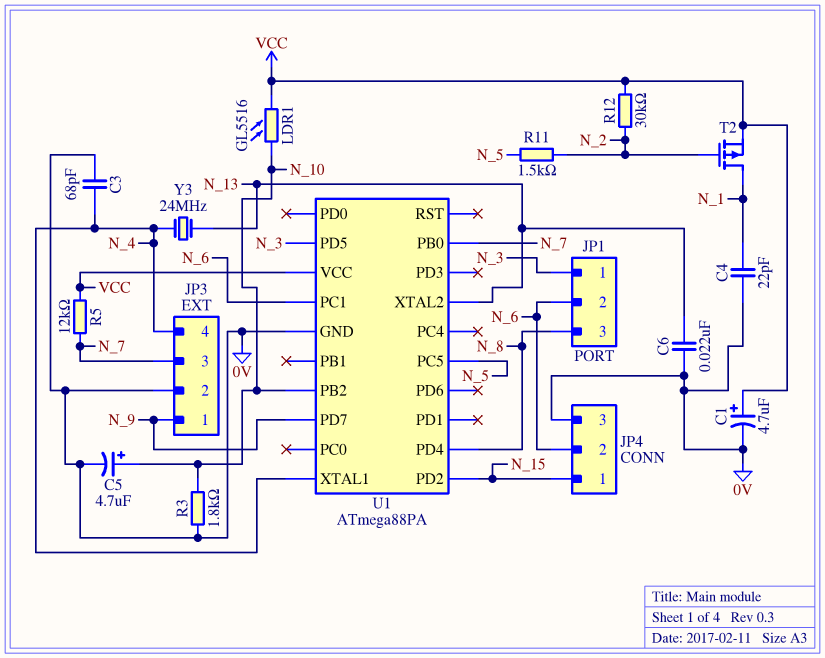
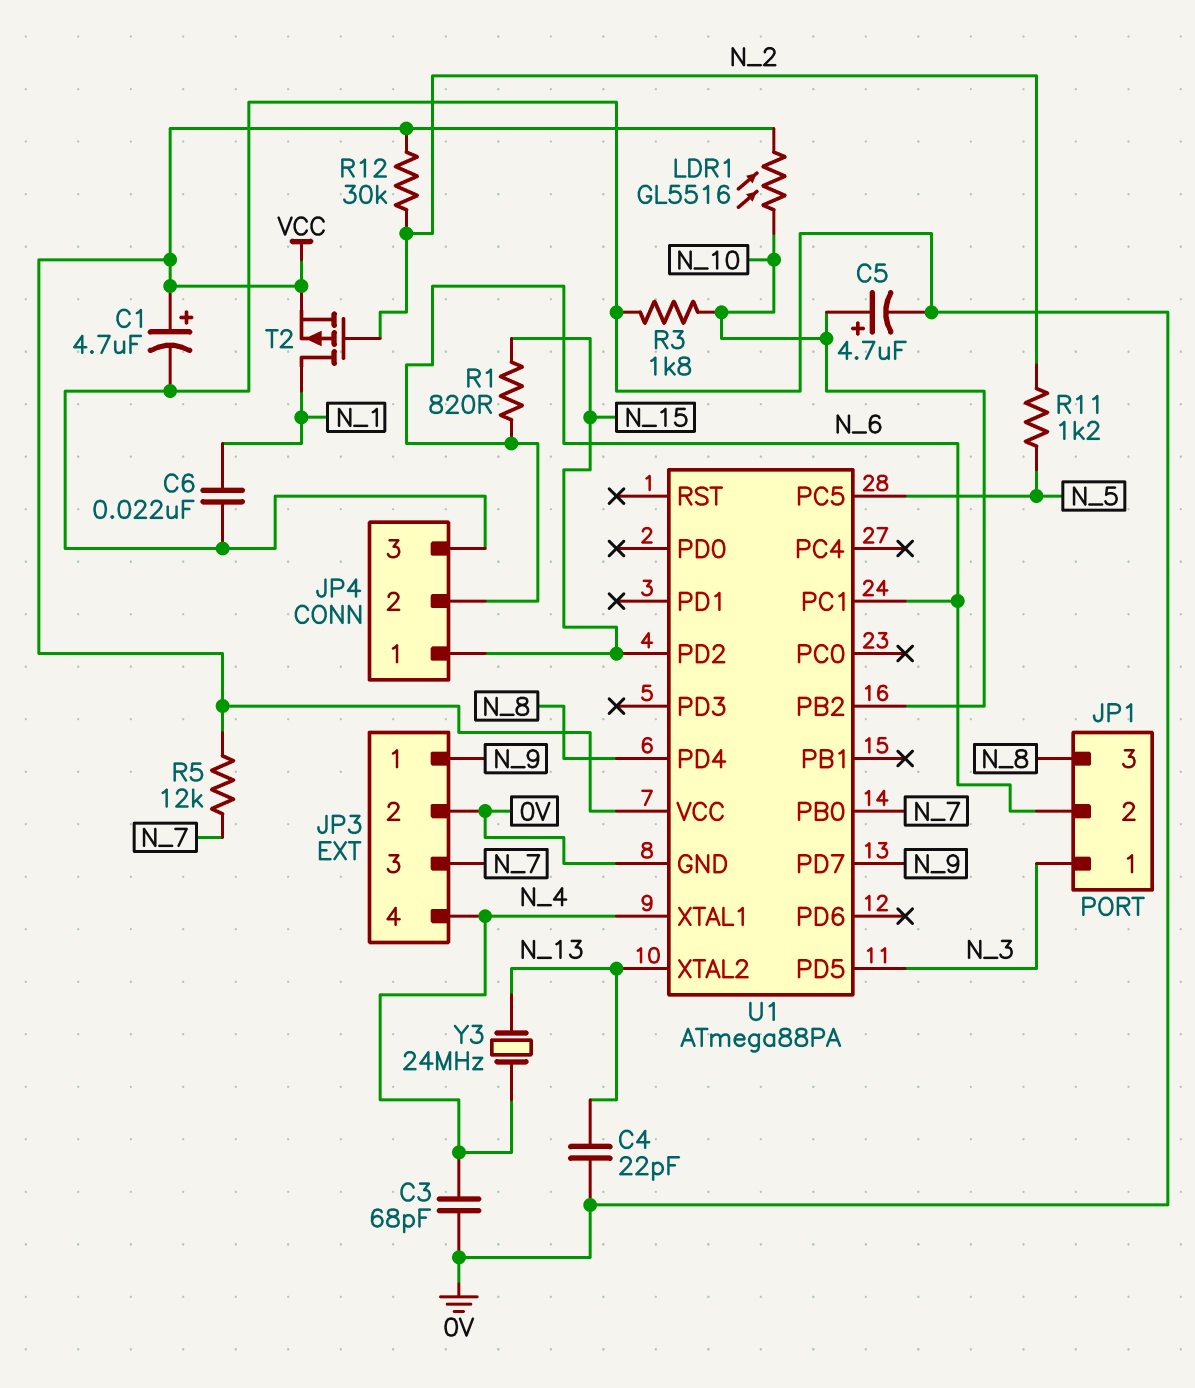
C4: 22pF (0V, N_1) -> 22pF (0V, N_13)
C6: 22nF (0V, N_13) -> 22nF (0V, N_1)
R1: none -> 820 (N_6, N_15)
R11: 1.5k (N_2, N_5) -> 1.2k (N_2, N_5)

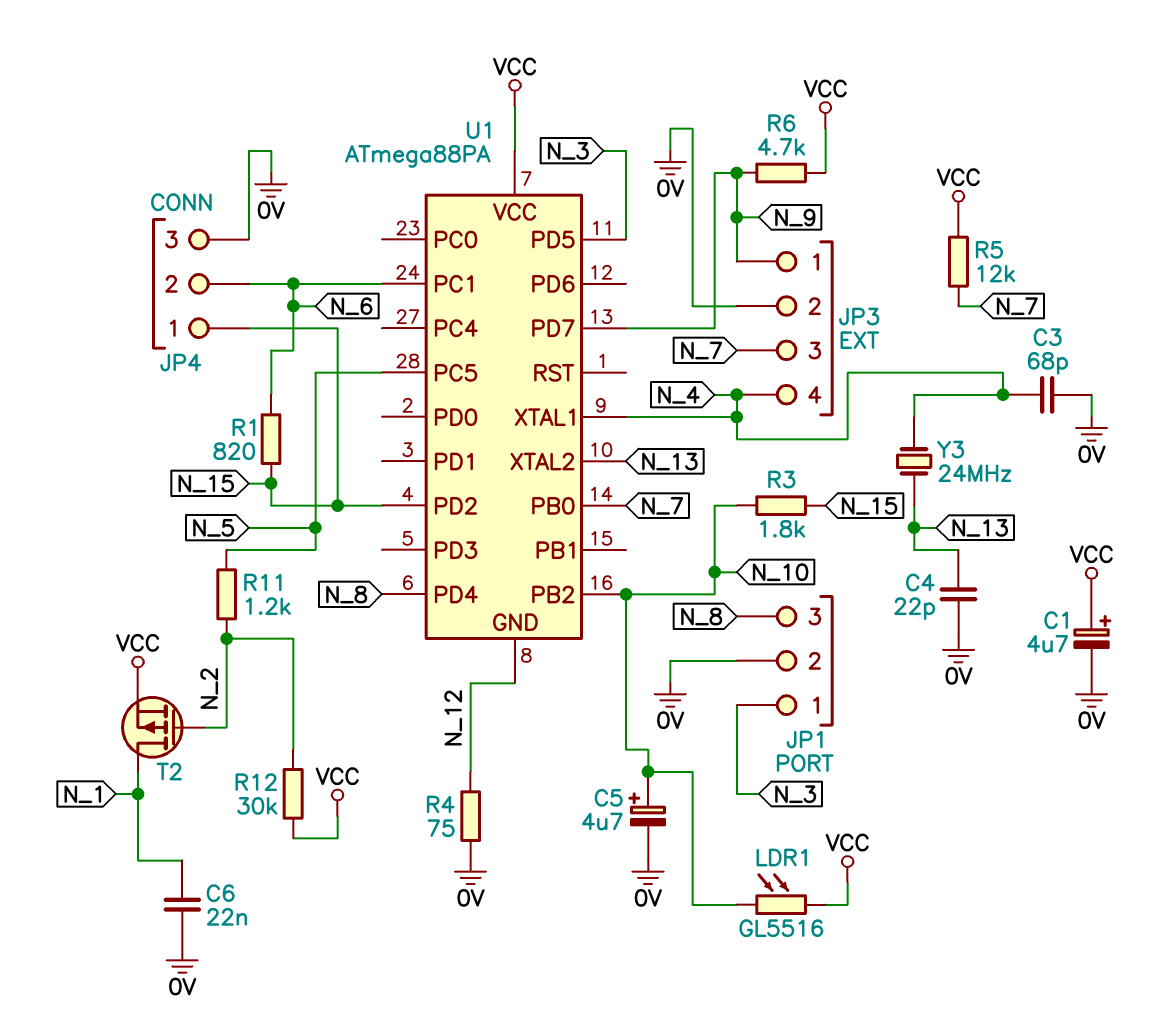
JP1 pin 2: N_6 -> 0V
R3: 1.8k (0V, N_10) -> 1.8k (N_10, N_15)
R4: none -> 75 (0V, N_12)
R6: none -> 4.7k (N_9, VCC)
U1 pin GND: 0V -> N_12

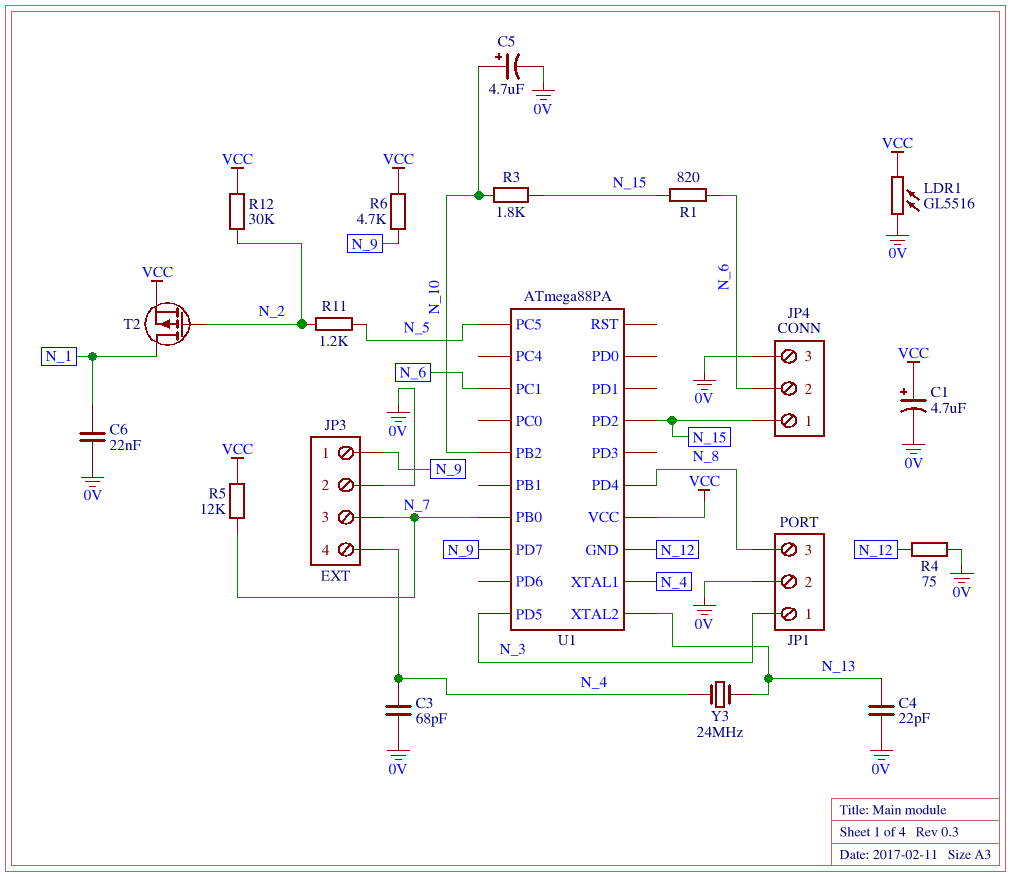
LDR1: GL5516 (N_10, VCC) -> GL5516 (0V, VCC)

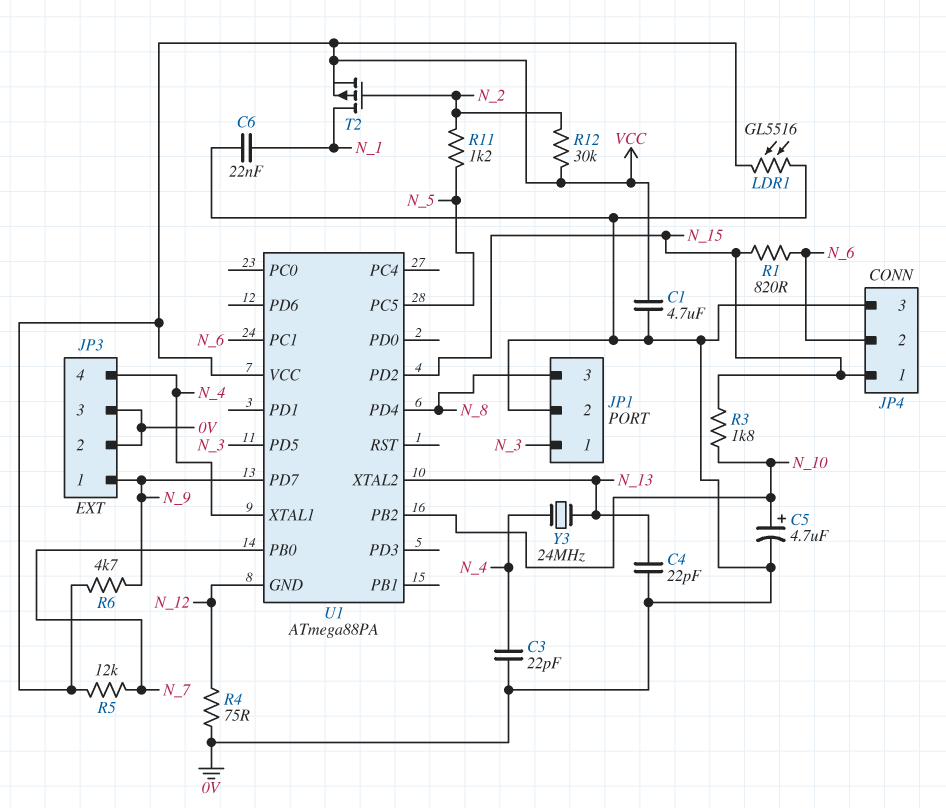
C1: 4.7uF (plus VCC, minus 0V) -> 4.7uF (0V, VCC)
C3: 68pF (0V, N_4) -> 22pF (0V, N_4)
JP3 pin 3: N_7 -> 0V

